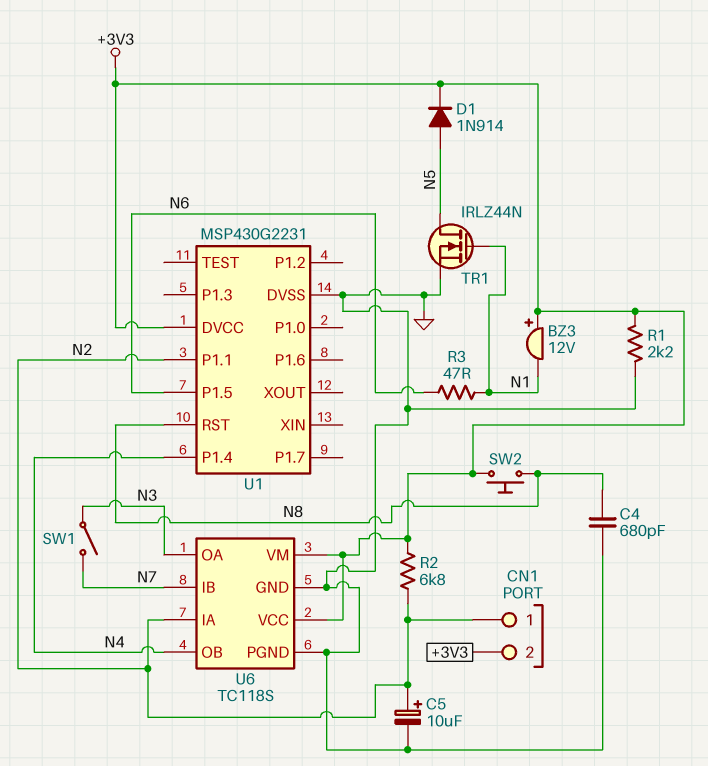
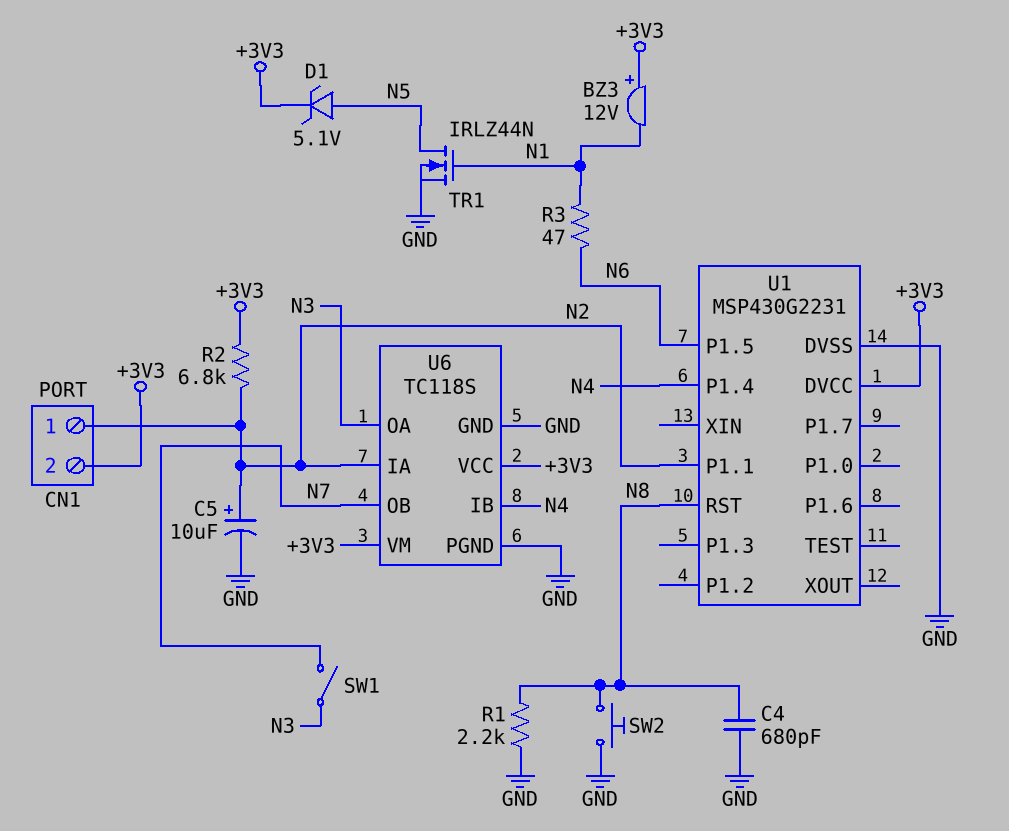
D1: diode 1N914 (A N5, K +3V3) -> zener 5.1V (A N5, K +3V3)
R1: 2.2k (+3V3, GND) -> 2.2k (GND, N8)
SW2: button (+3V3, N8) -> button (GND, N8)
U6 pin IB: N7 -> N4
U6 pin OB: N4 -> N7

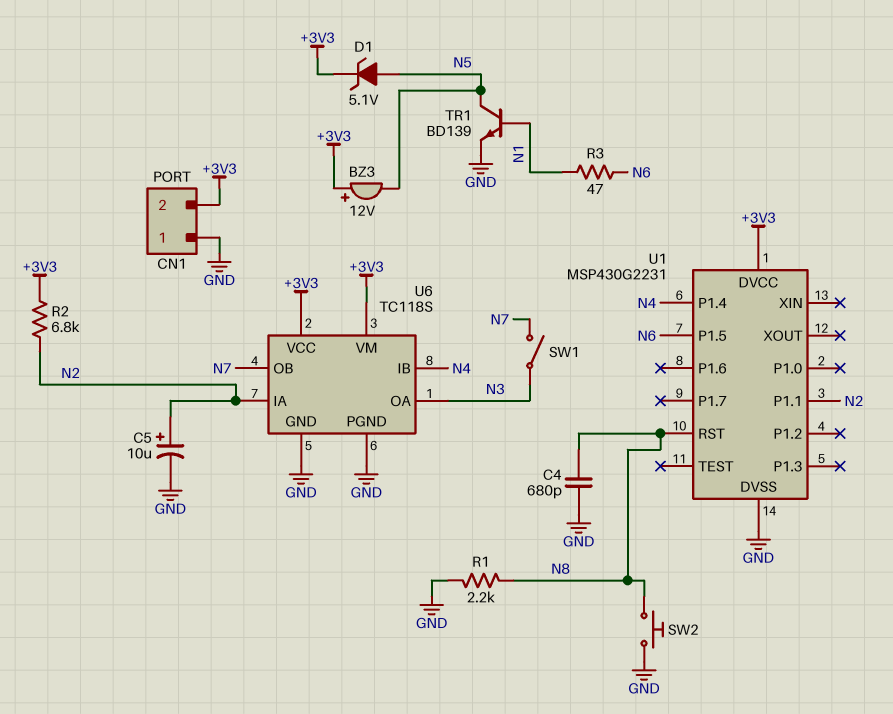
BZ3: buzzer 12V (plus +3V3, minus N1) -> buzzer 12V (plus +3V3, minus N5)
CN1 pin 1: N2 -> GND
TR1: NMOS IRLZ44N (G N1, D N5, S GND) -> NPN BD139 (B N1, C N5, E GND)

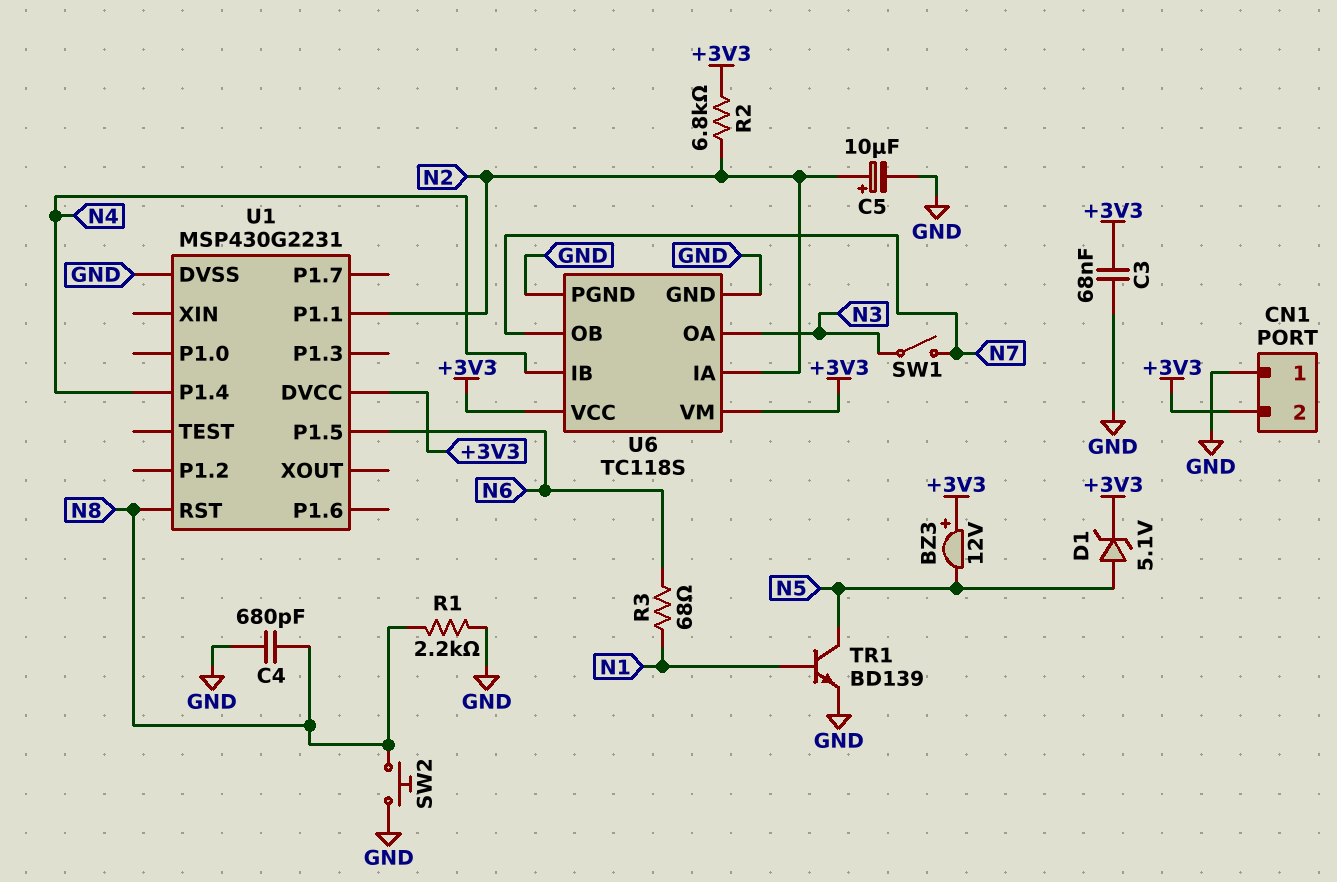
C3: none -> 68nF (+3V3, GND)
R3: 47 (N1, N6) -> 68 (N1, N6)

